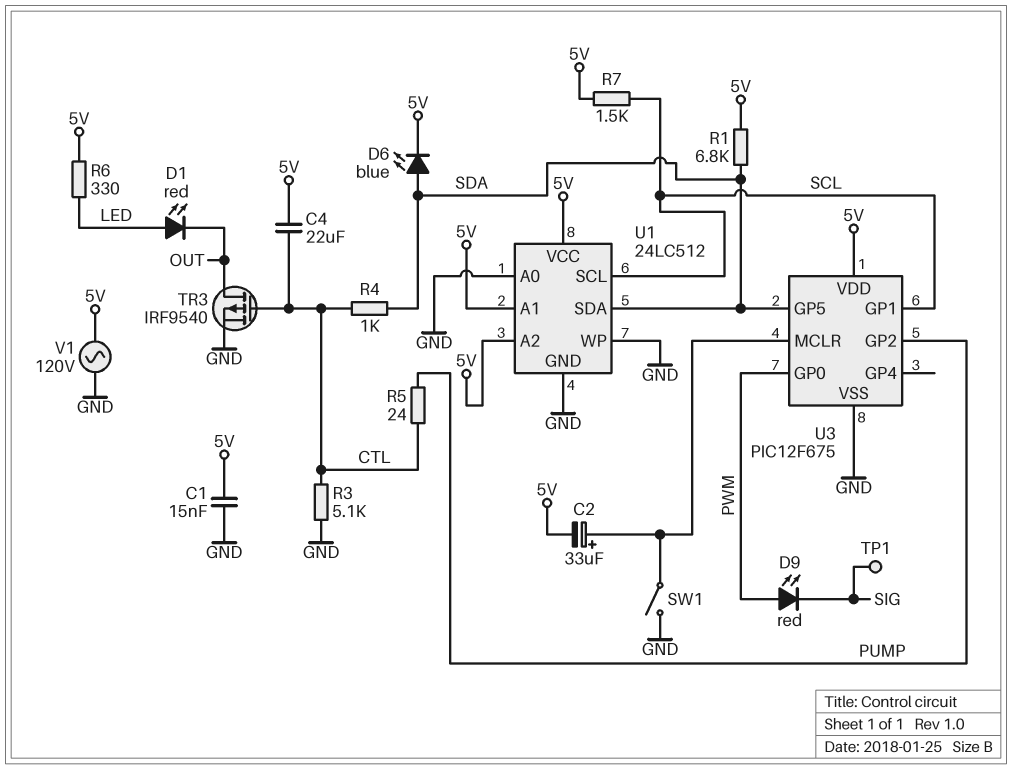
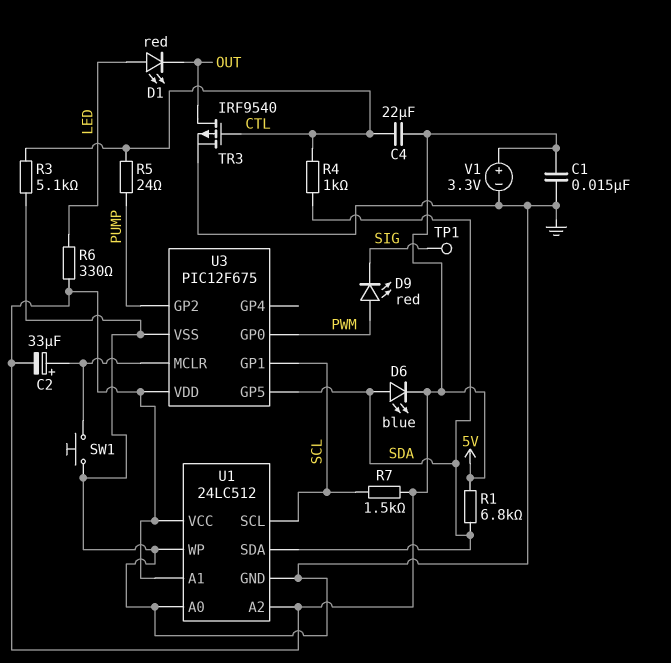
SW1: switch (GND, U3/MCLR) -> button (GND, U3/MCLR)
V1: AC 120V (5V, GND) -> 3.3V (plus 5V, minus GND)

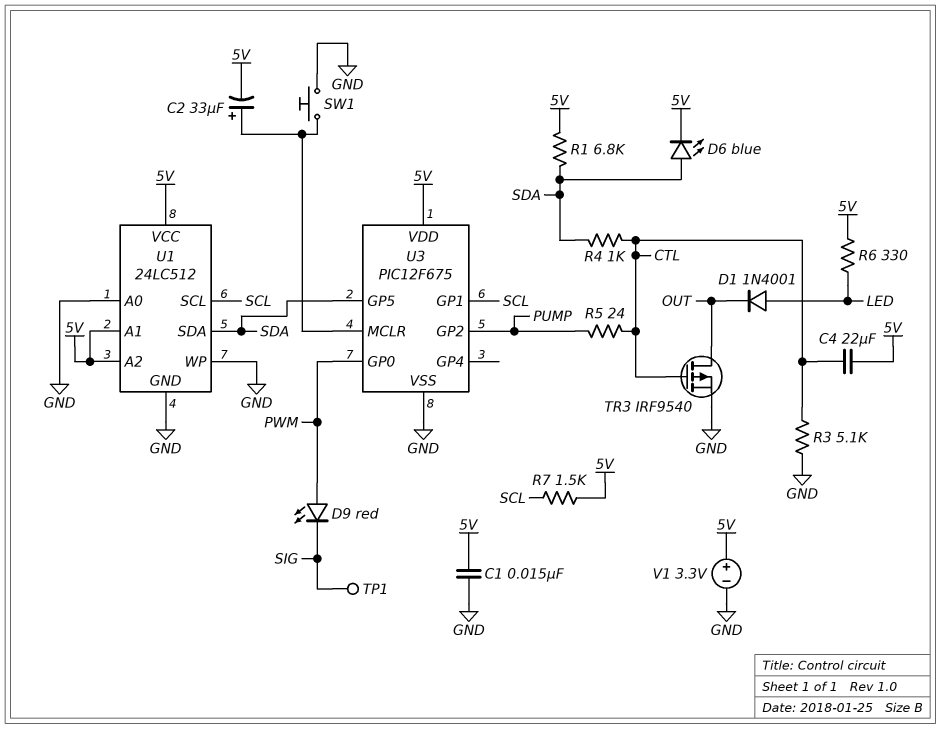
D1: LED red (A LED, K OUT) -> diode 1N4001 (A LED, K OUT)

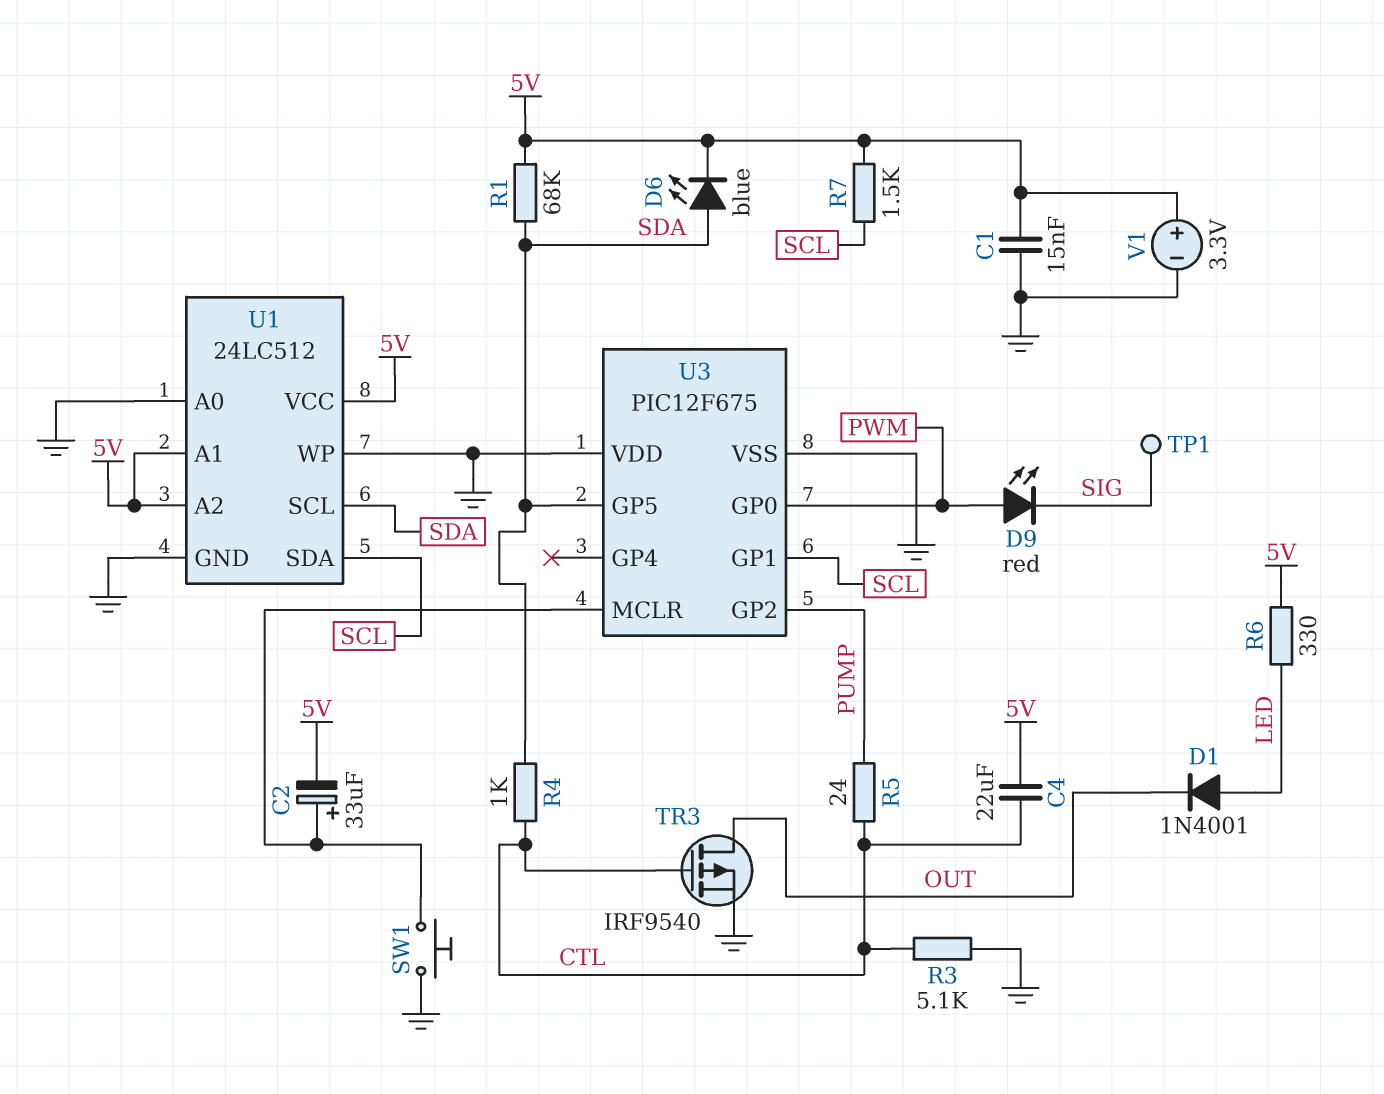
R1: 6.8k (5V, SDA) -> 68k (5V, SDA)
U1 pin SCL: SCL -> SDA
U1 pin SDA: SDA -> SCL
U3 pin VDD: 5V -> GND

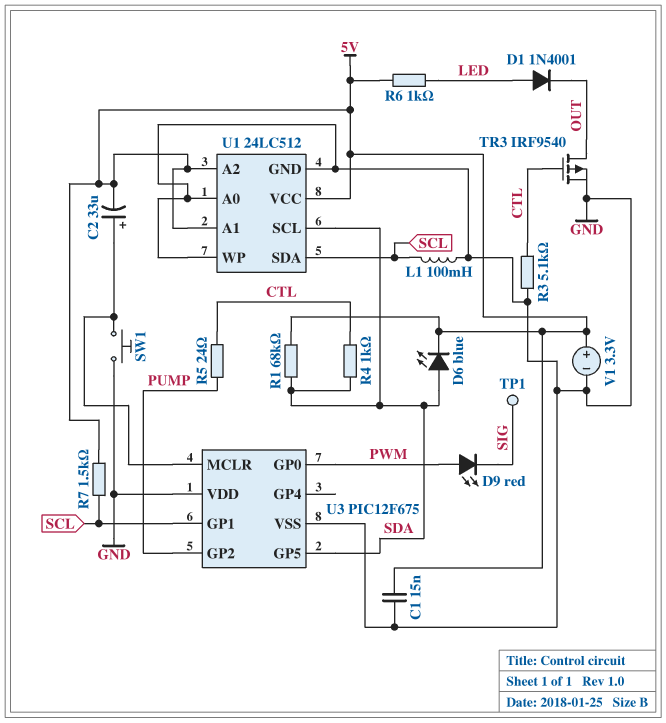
C4: 22uF (5V, CTL) -> none
L1: none -> 100mH (GND, SCL)
R6: 330 (5V, LED) -> 1k (5V, LED)

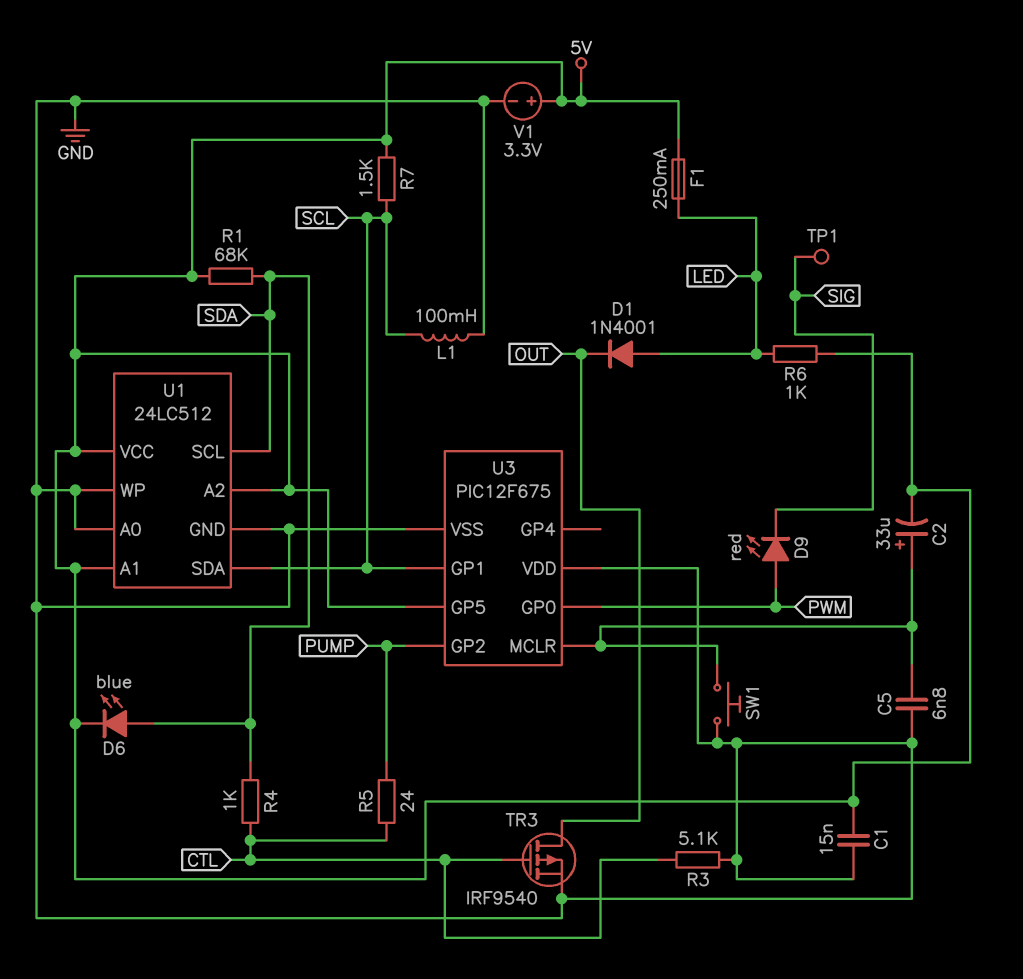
C5: none -> 6.8nF (GND, U3/MCLR)
F1: none -> 250mA (5V, LED)
U3 pin GP5: SDA -> 5V

